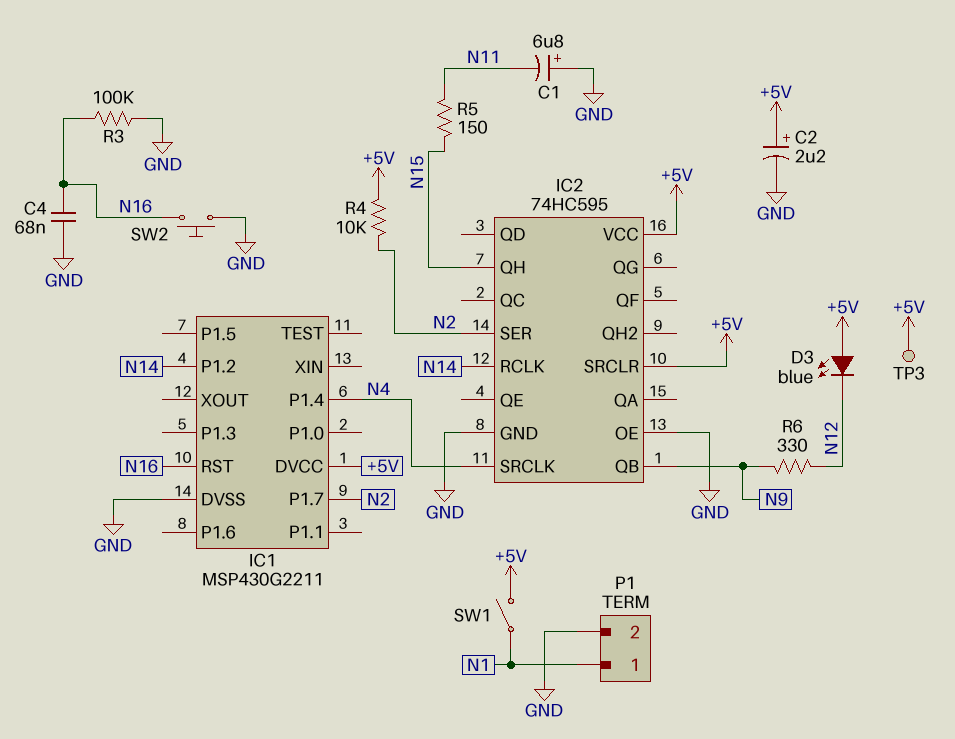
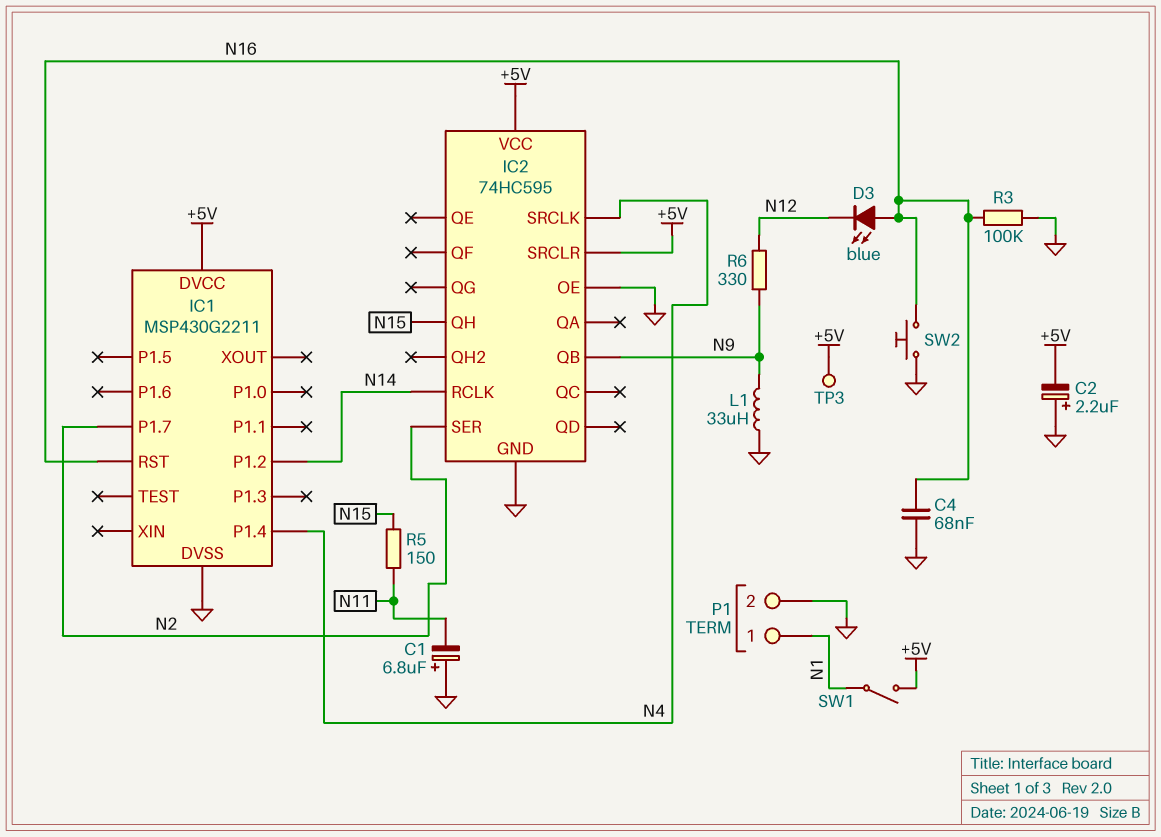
C2: 2.2uF (plus +5V, minus GND) -> 2.2uF (plus GND, minus +5V)
D3: LED blue (A +5V, K N12) -> LED blue (A N16, K N12)
L1: none -> 33uH (GND, N9)
R4: 10k (+5V, N2) -> none

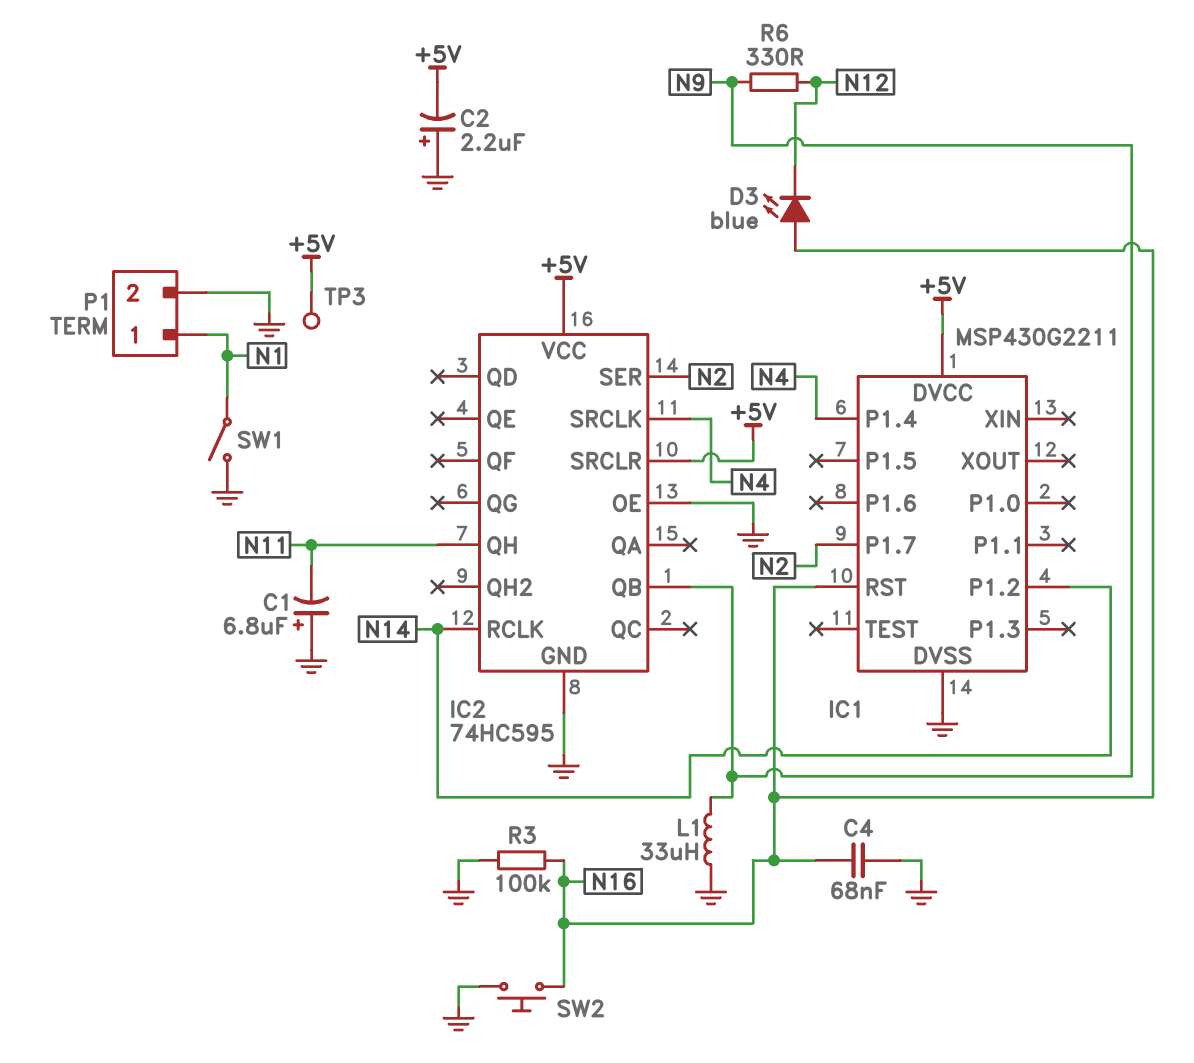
IC2 pin QH: N15 -> N11
R5: 150 (N11, N15) -> none
SW1: switch (+5V, N1) -> switch (GND, N1)

